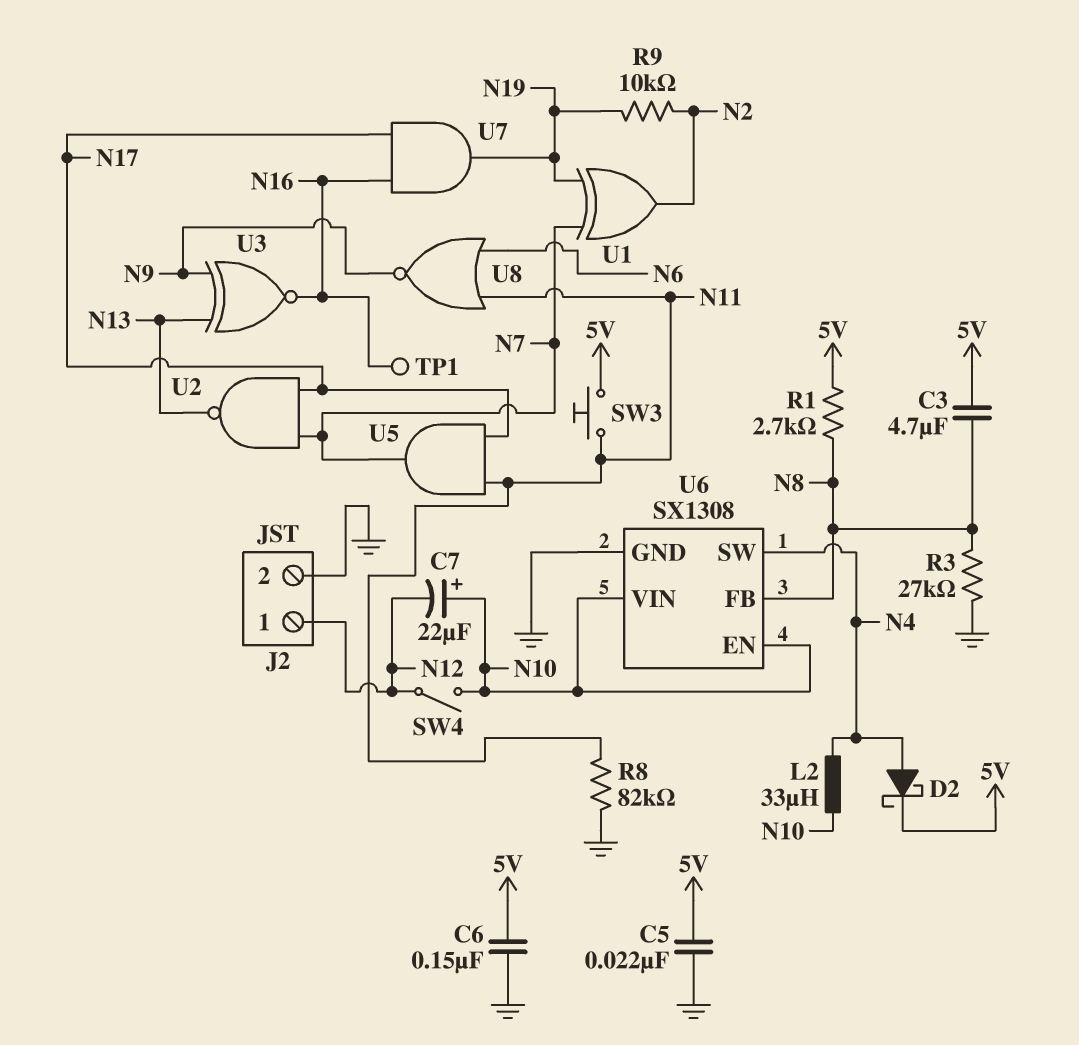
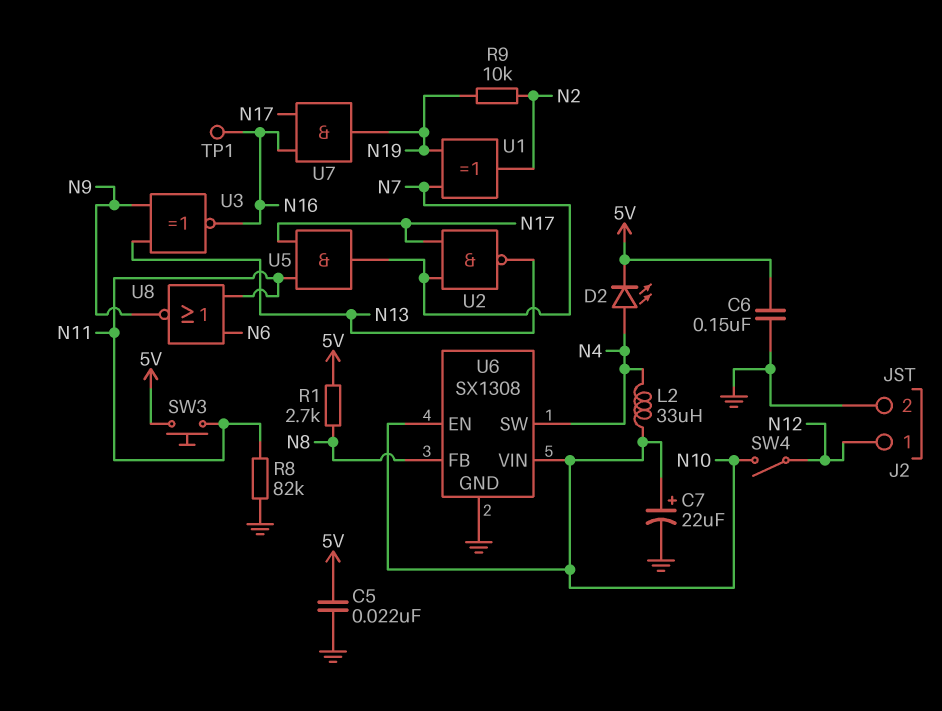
C3: 4.7uF (5V, N8) -> none
C7: 22uF (plus N10, minus N12) -> 22uF (plus N10, minus GND)
D2: schottky (A N4, K 5V) -> LED (A N4, K 5V)
R3: 27k (GND, N8) -> none

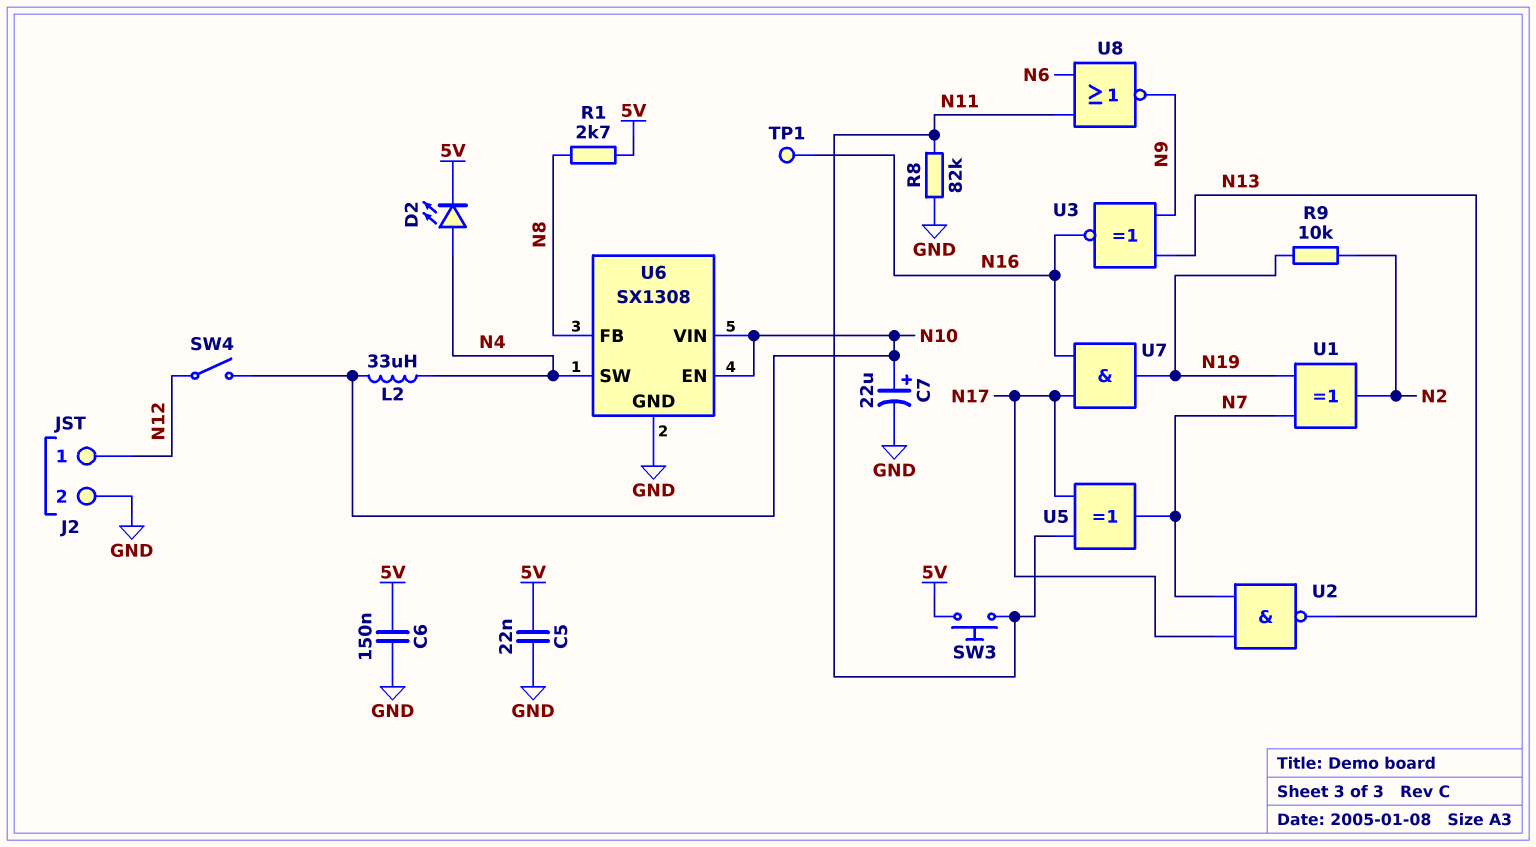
U5: AND (in N11, in N17, out N7) -> XOR (in N11, in N17, out N7)

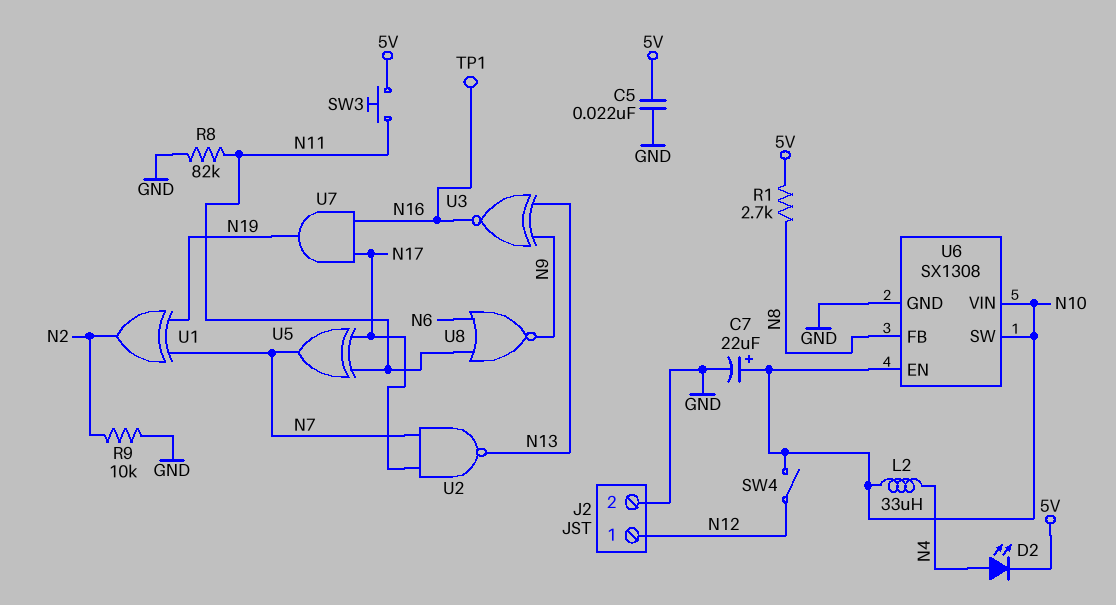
C6: 150nF (5V, GND) -> none
R9: 10k (N2, N19) -> 10k (GND, N2)
U6 pin SW: N4 -> N10

